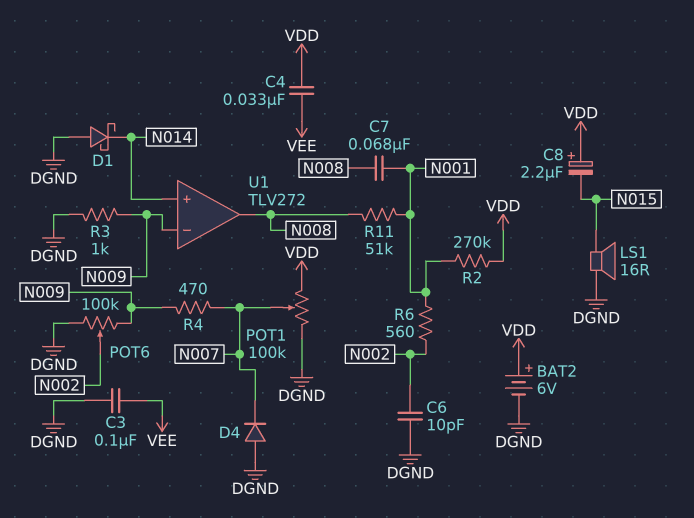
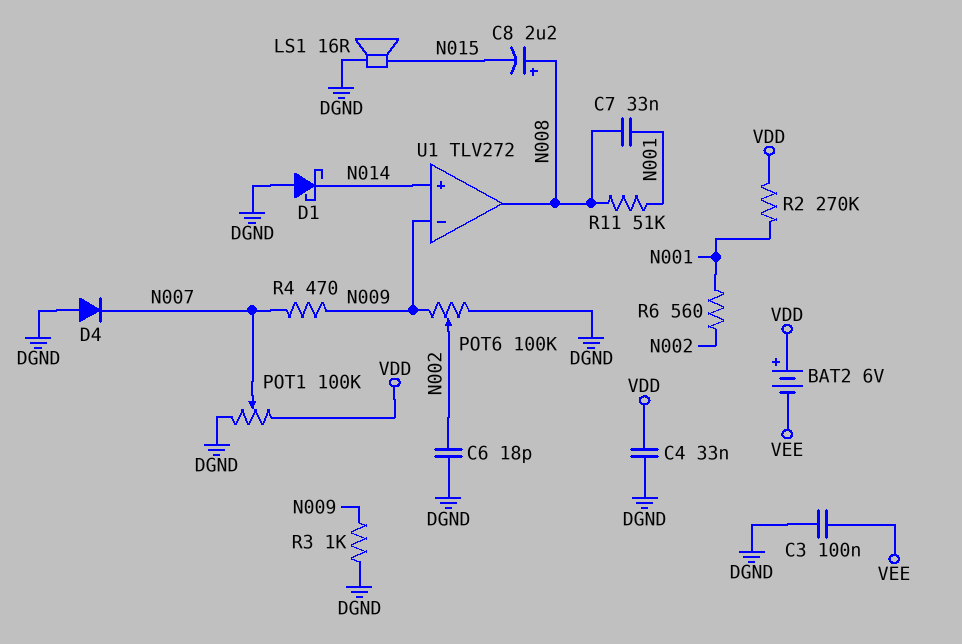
BAT2: 6V (plus VDD, minus DGND) -> 6V (plus VDD, minus VEE)
C4: 33nF (VDD, VEE) -> 33nF (DGND, VDD)
C6: 10pF (DGND, N002) -> 18pF (DGND, N002)
C7: 68nF (N001, N008) -> 33nF (N001, N008)
C8: 2.2uF (plus VDD, minus N015) -> 2.2uF (plus N008, minus N015)

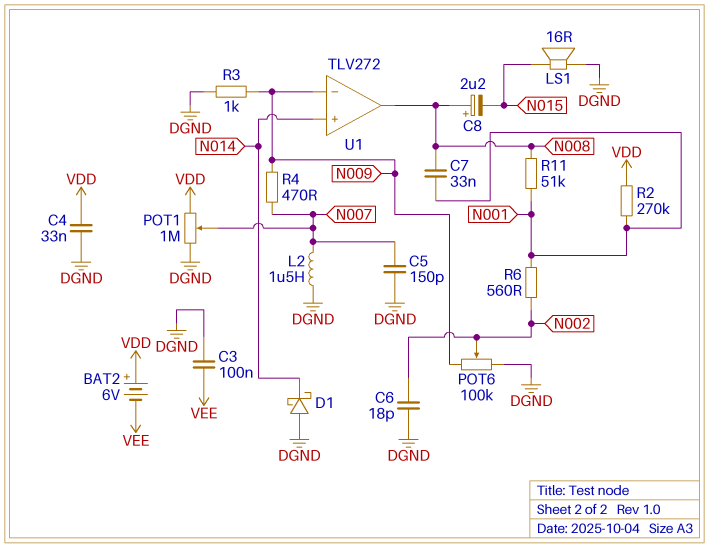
C5: none -> 150pF (DGND, N007)
D4: diode (A DGND, K N007) -> none
L2: none -> 1.5uH (DGND, N007)
POT1: 100k (DGND, VDD, wiper N007) -> 1M (DGND, VDD, wiper N007)

